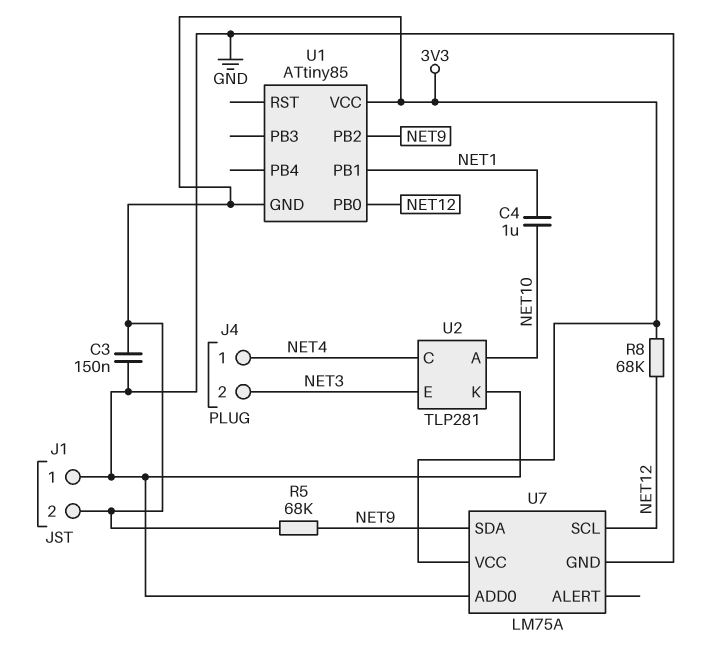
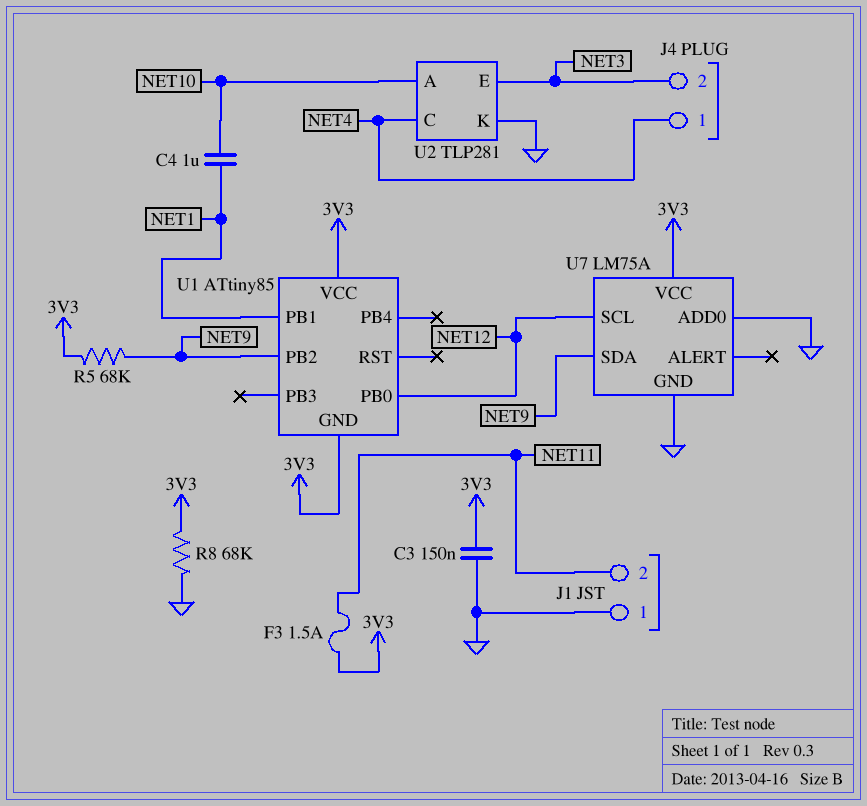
F3: none -> 1.5A (3V3, NET11)
J1 pin 2: 3V3 -> NET11
R8: 68k (3V3, NET12) -> 68k (3V3, GND)

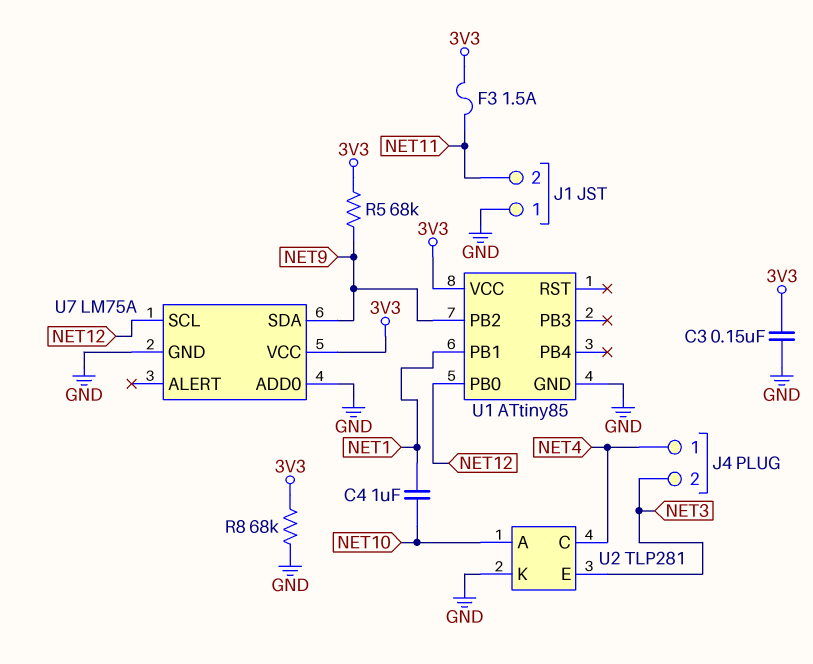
U1 pin GND: 3V3 -> GND

